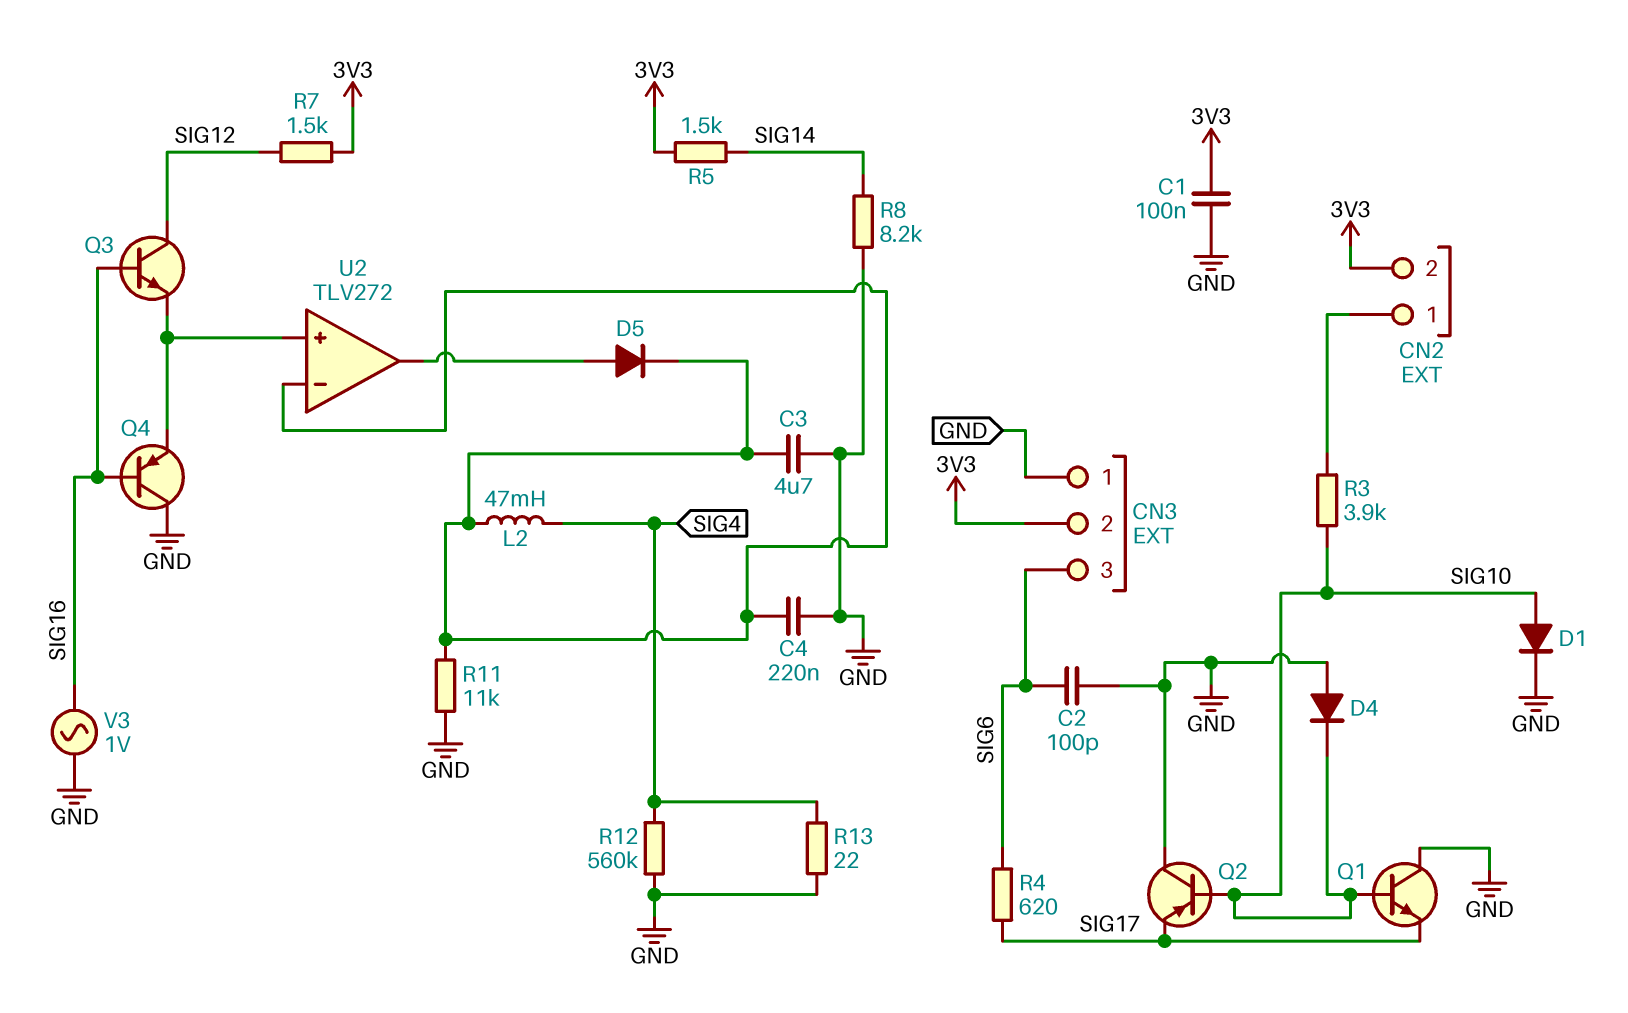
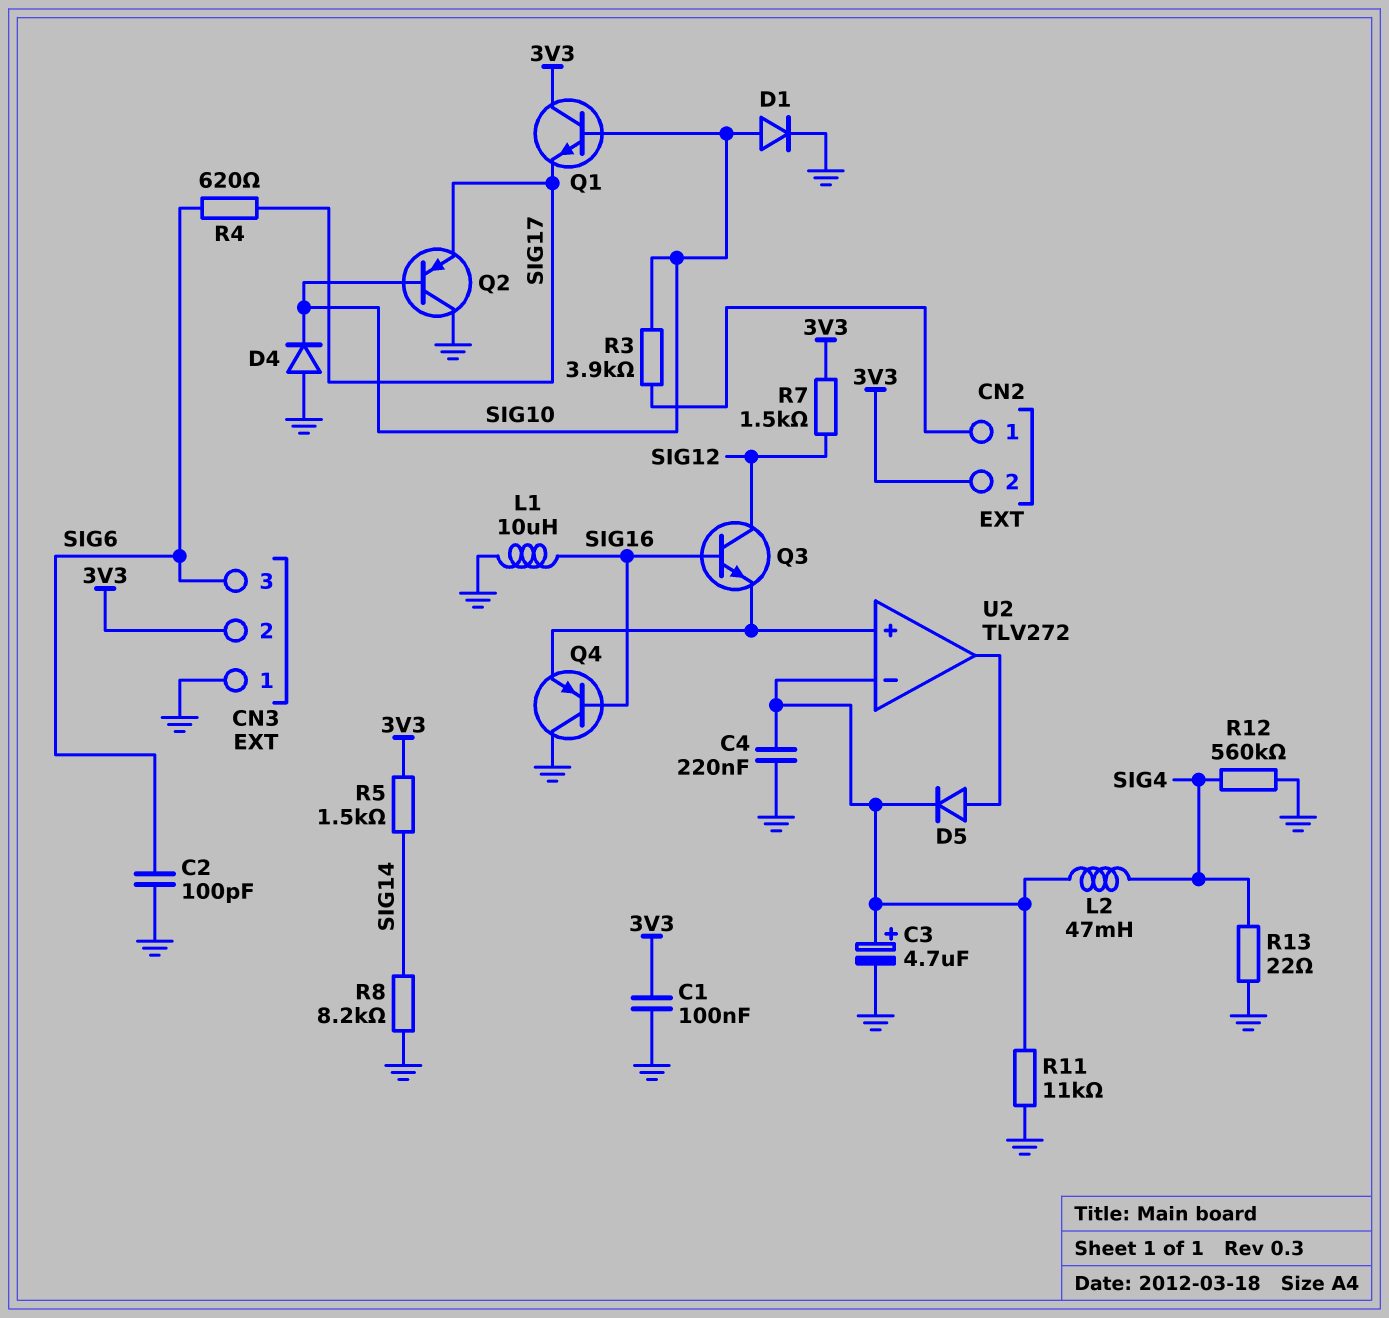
C3: 4.7uF (GND, U2/in-) -> 4.7uF (plus U2/in-, minus GND)
L1: none -> 10uH (GND, SIG16)
Q1: NPN (B SIG10, C GND, E SIG17) -> NPN (B SIG10, C 3V3, E SIG17)
V3: AC 1V (GND, SIG16) -> none

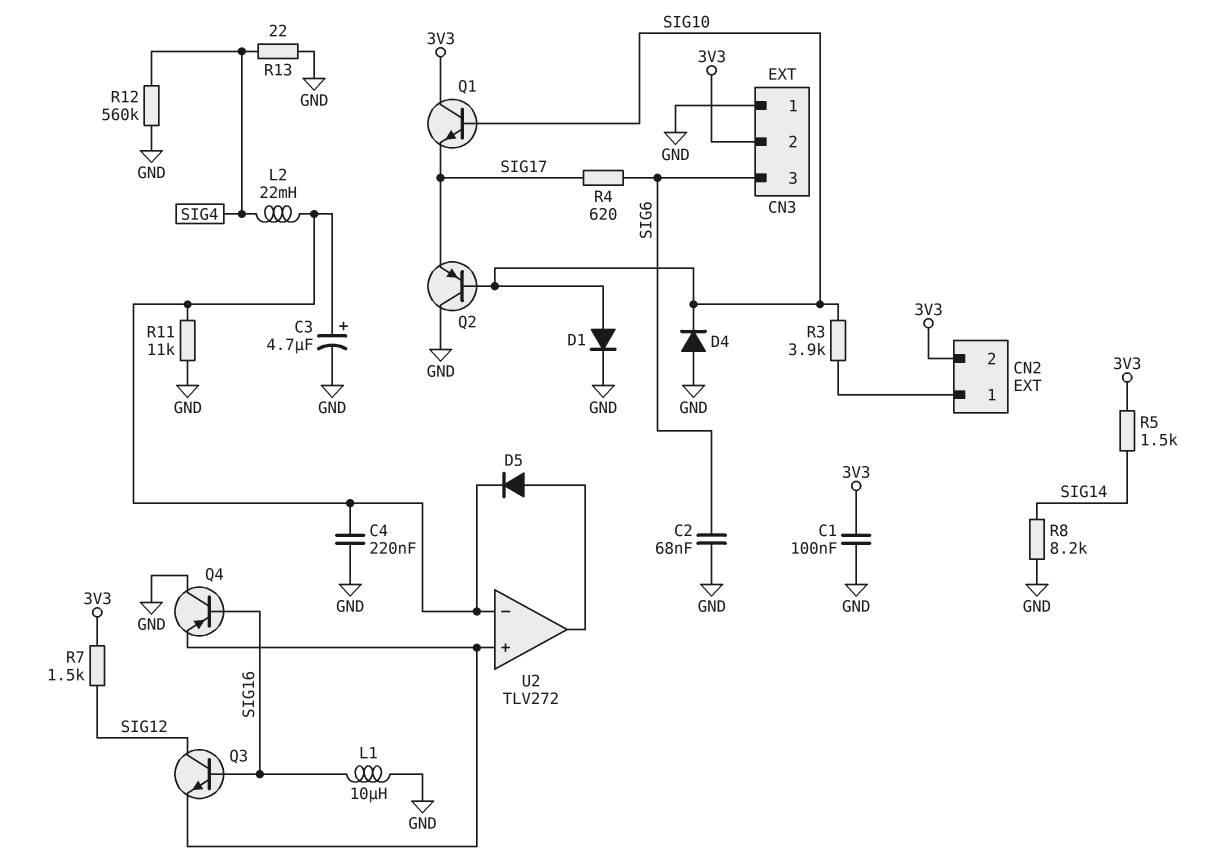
C2: 100pF (GND, SIG6) -> 68nF (GND, SIG6)
L2: 47mH (SIG4, U2/in-) -> 22mH (SIG4, U2/in-)

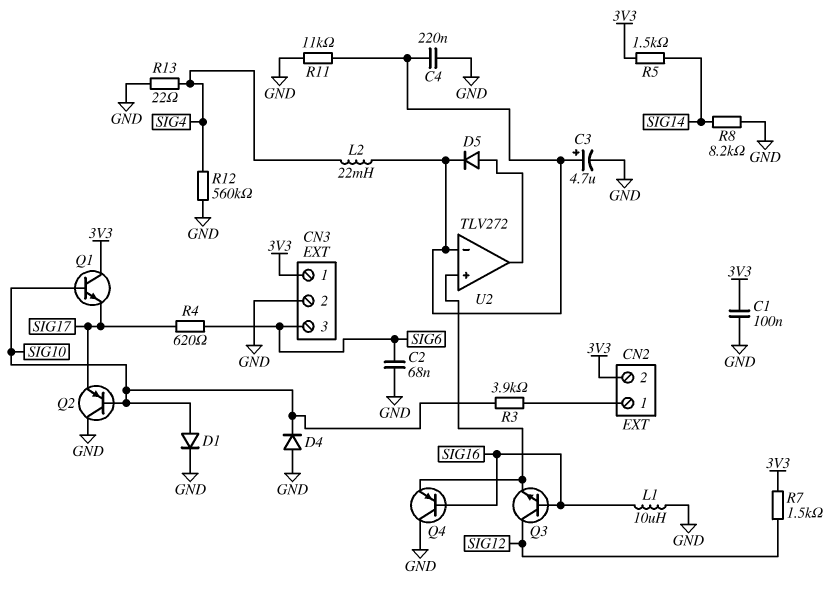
CN3 pin 1: GND -> 3V3
CN3 pin 2: 3V3 -> GND

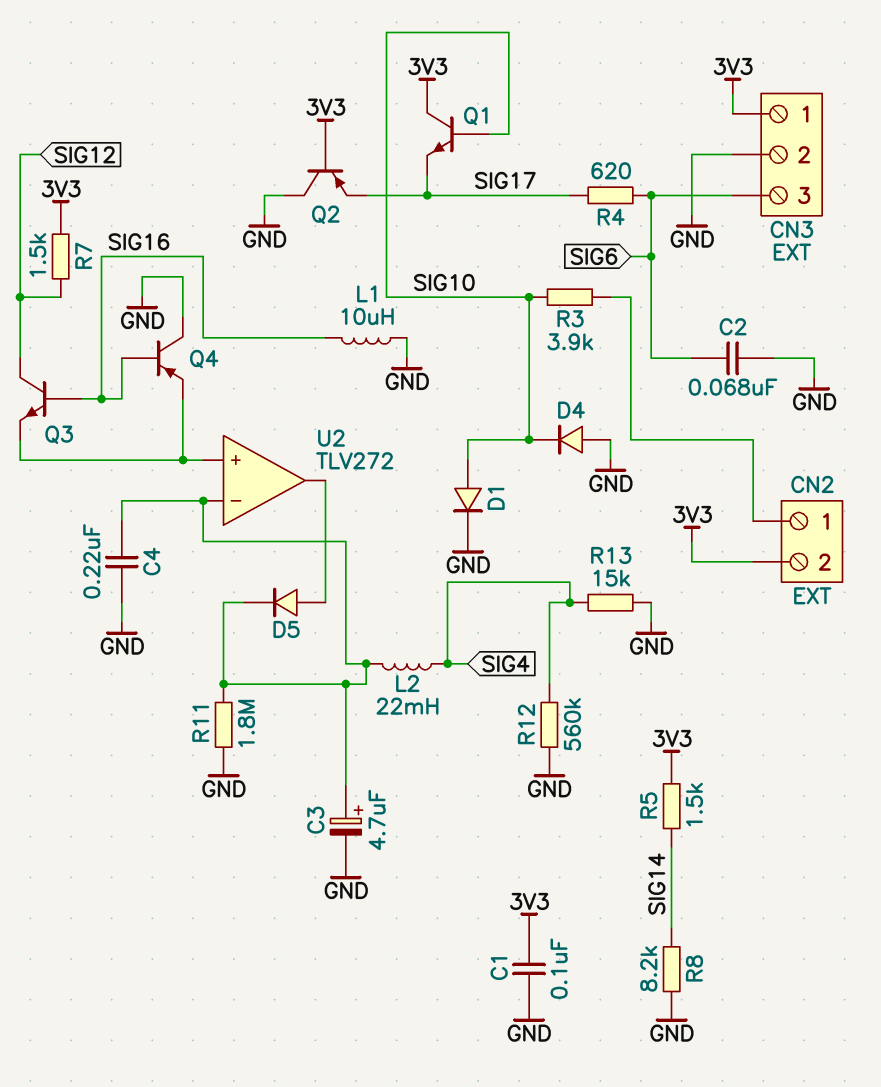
Q2: PNP (B SIG10, C GND, E SIG17) -> PNP (B 3V3, C GND, E SIG17)
R11: 11k (GND, U2/in-) -> 1.8M (GND, U2/in-)
R13: 22 (GND, SIG4) -> 15k (GND, SIG4)

